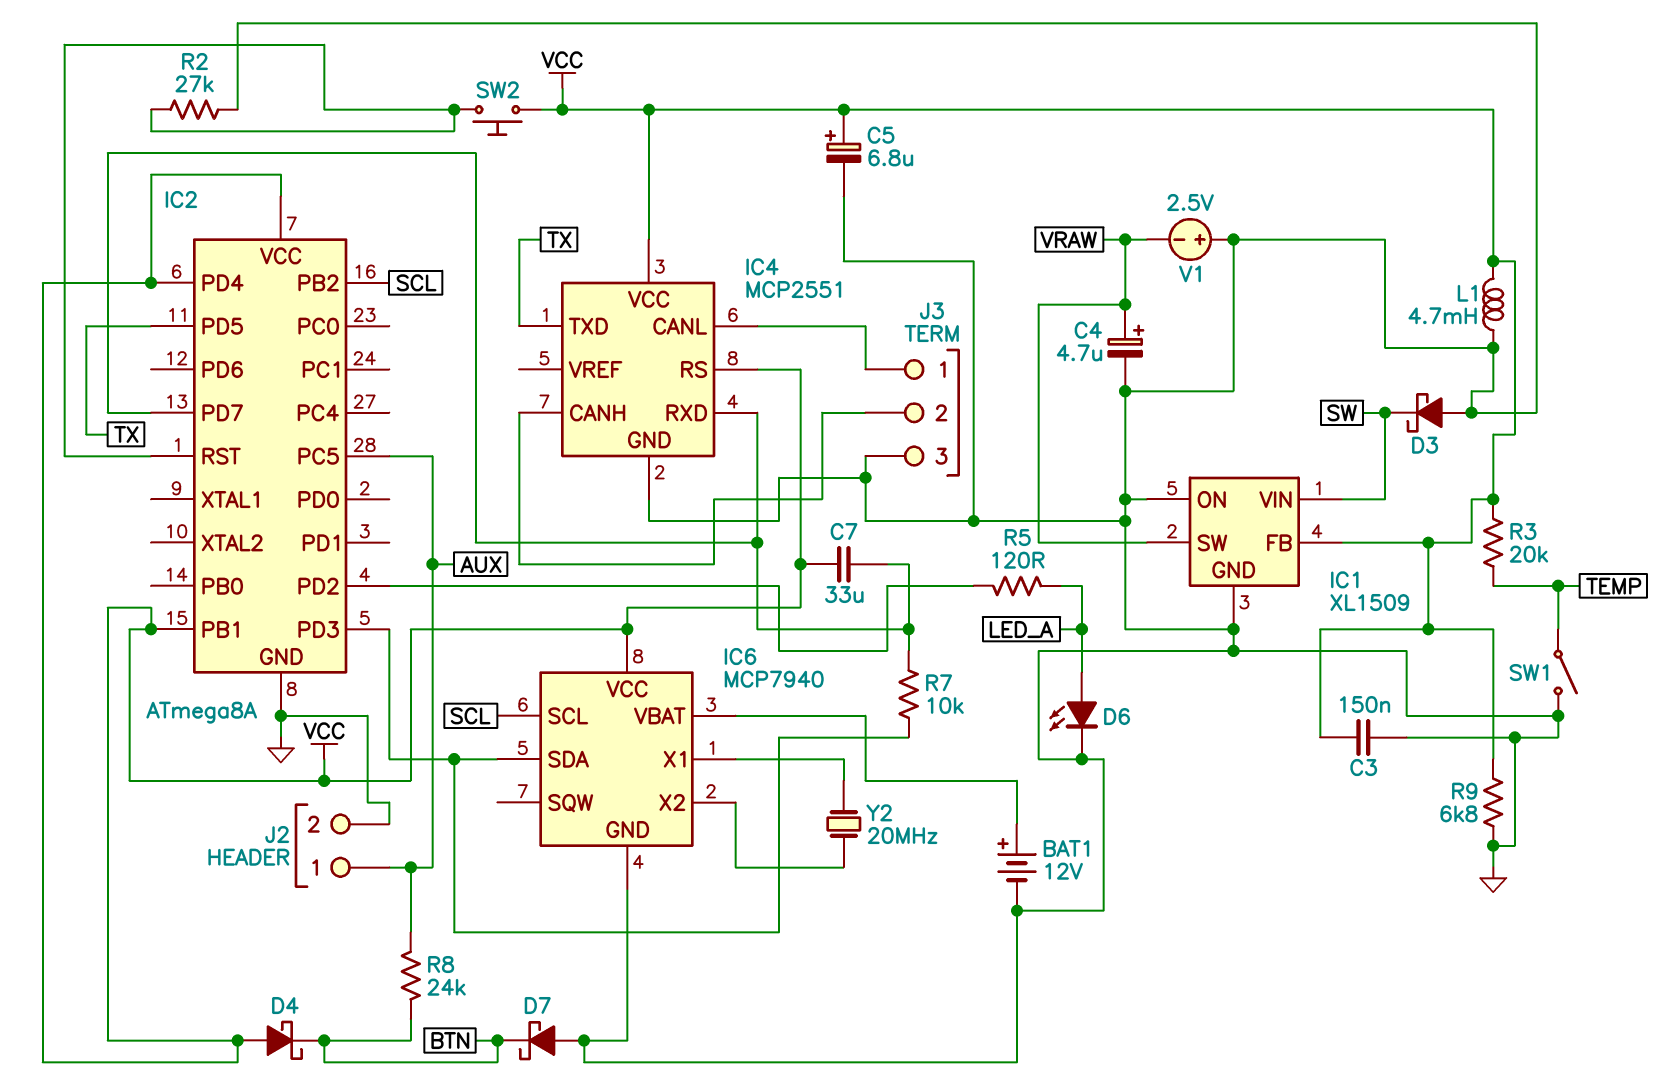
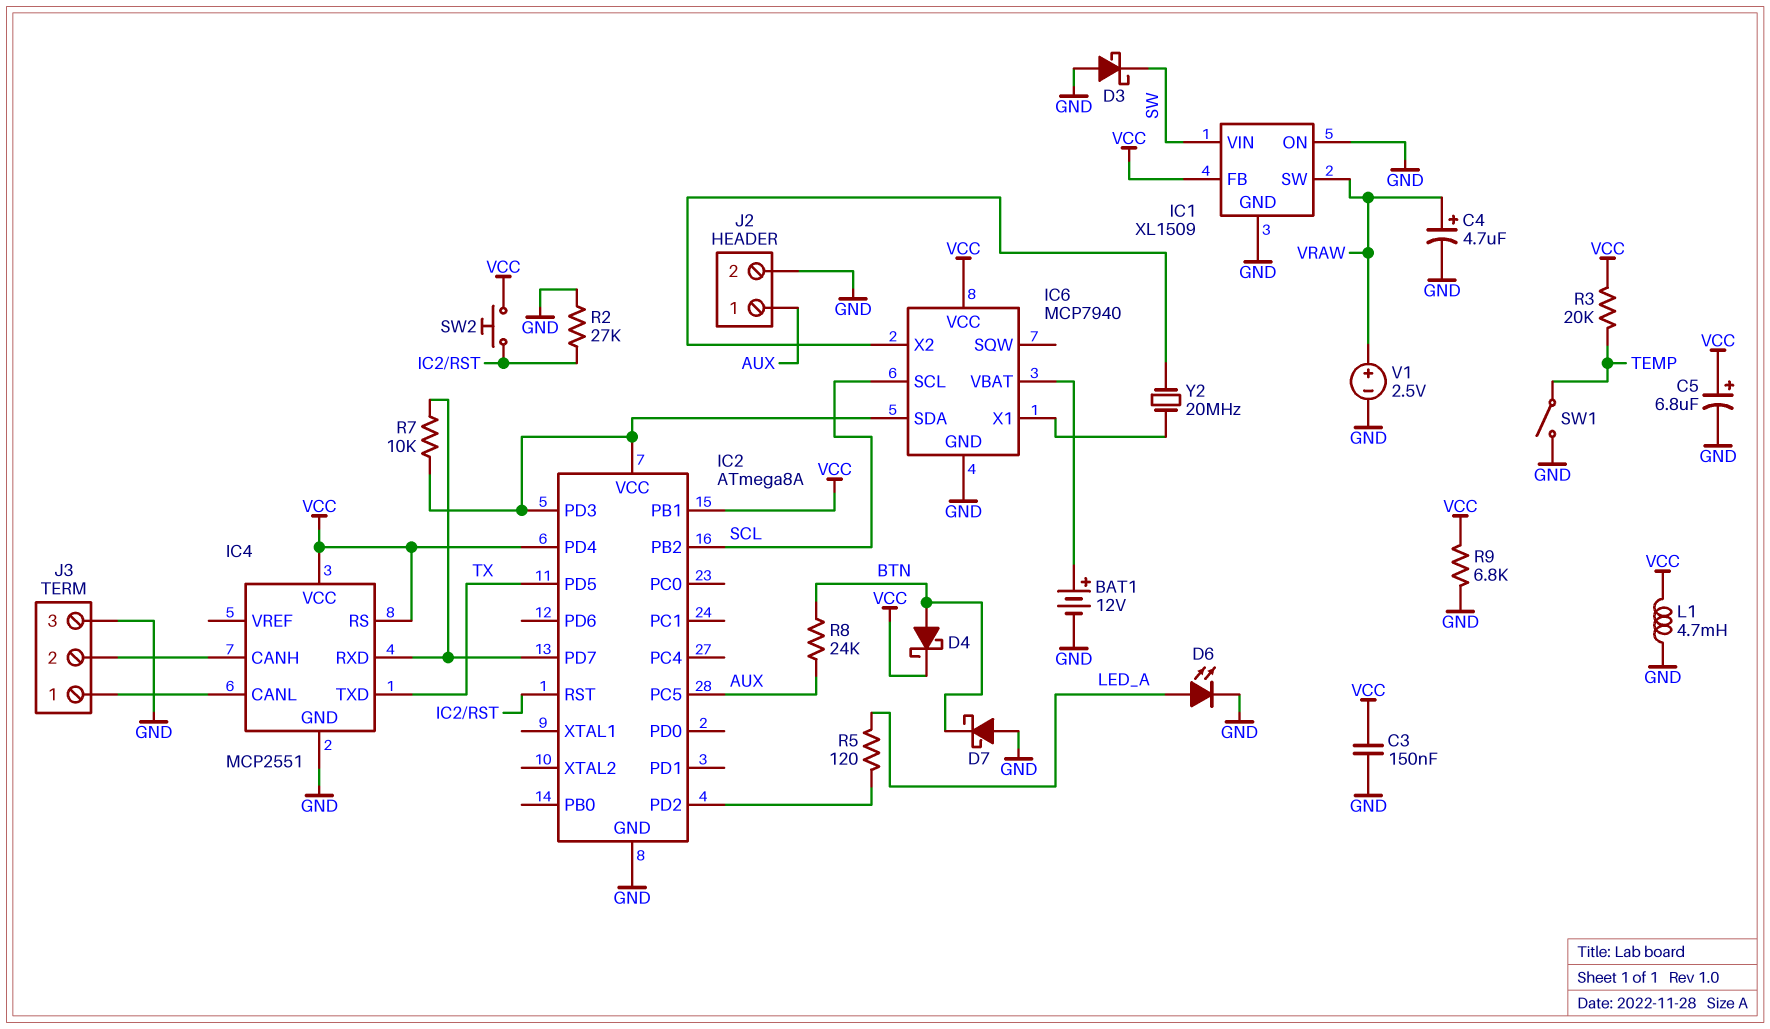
C7: 33uF (IC2/PD7, VCC) -> none
D4: schottky (A VCC, K BTN) -> schottky (A BTN, K VCC)
IC2 pin VCC: VCC -> IC2/PD3
V1: 2.5V (plus GND, minus VRAW) -> 2.5V (plus VRAW, minus GND)

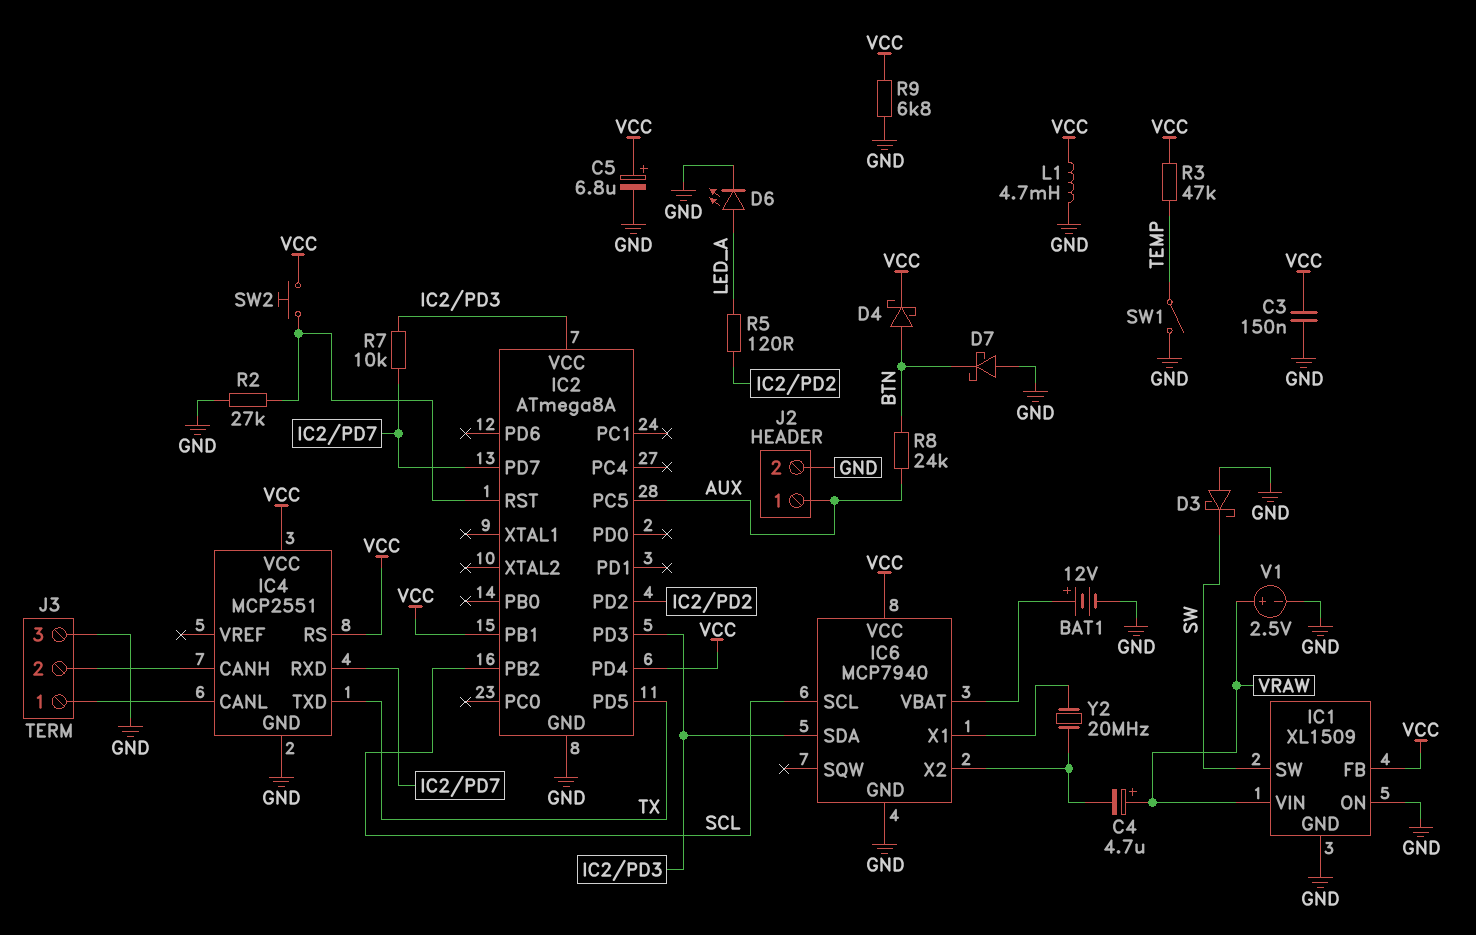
C4: 4.7uF (plus VRAW, minus GND) -> 4.7uF (plus VRAW, minus IC6/X2)
IC1 pin SW: VRAW -> SW
IC1 pin VIN: SW -> VRAW
R3: 20k (TEMP, VCC) -> 47k (TEMP, VCC)

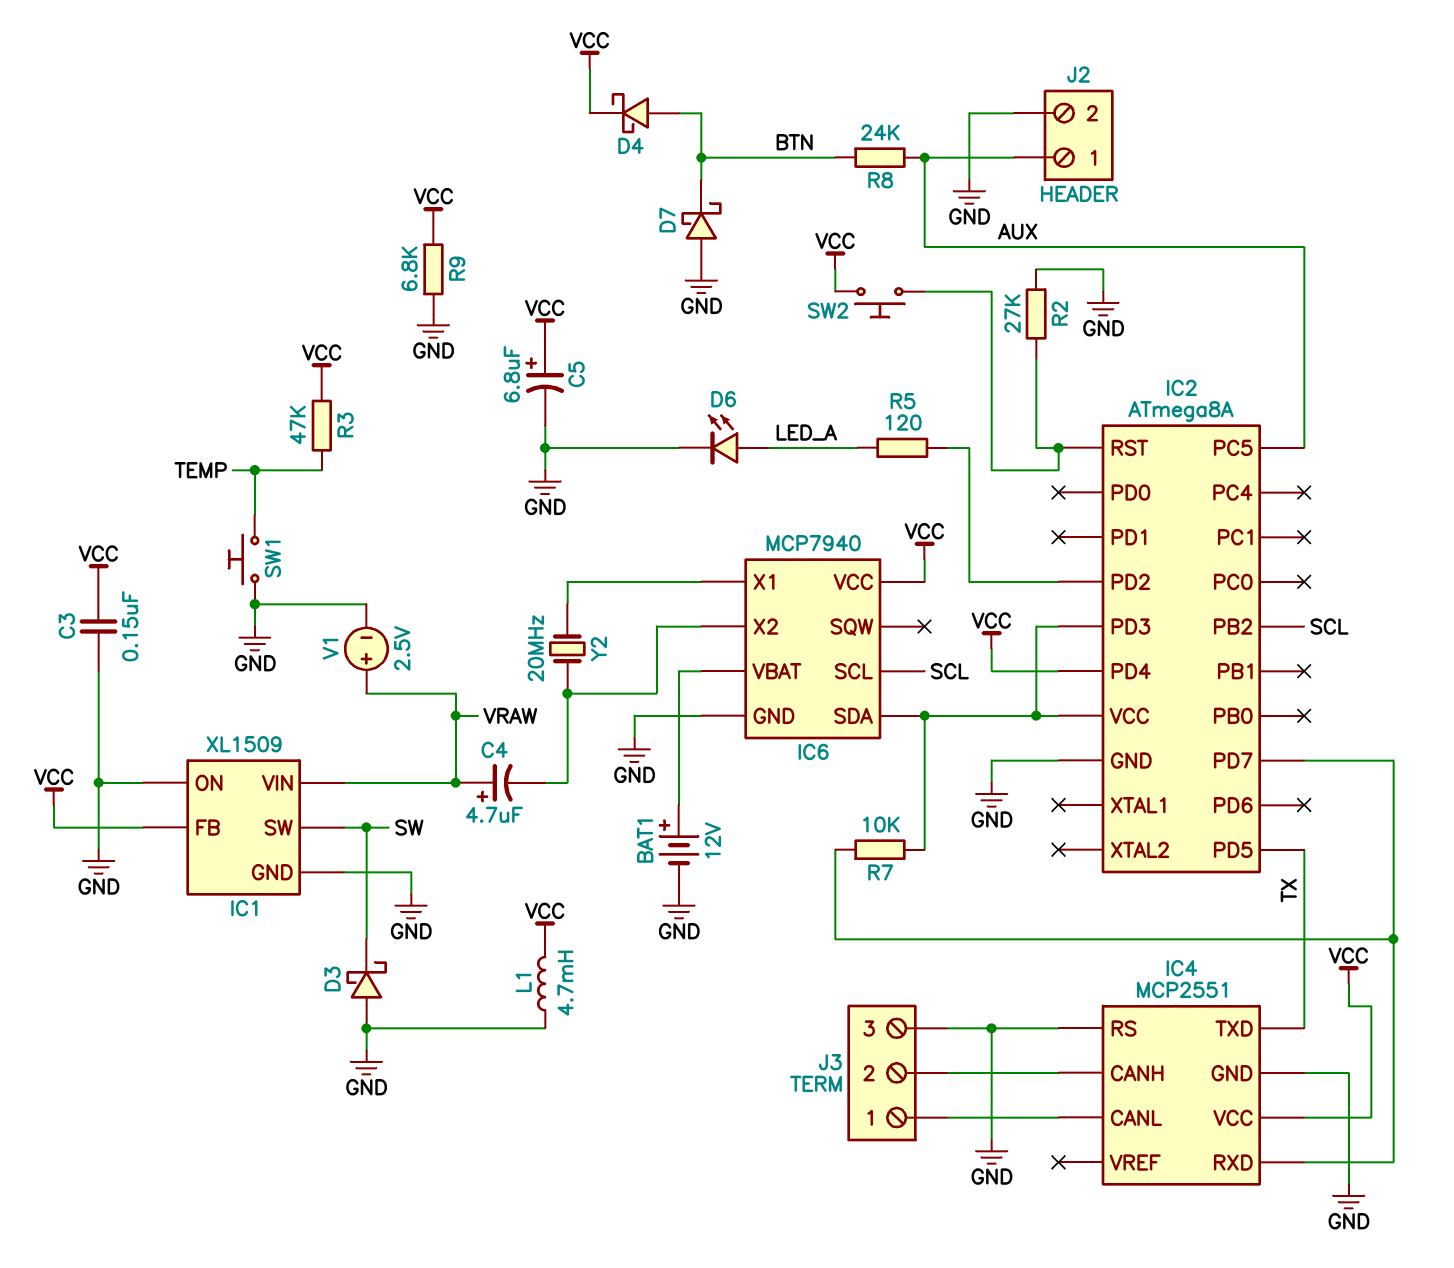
IC2 pin PB1: VCC -> none
IC4 pin RS: VCC -> GND
SW1: switch (GND, TEMP) -> button (GND, TEMP)

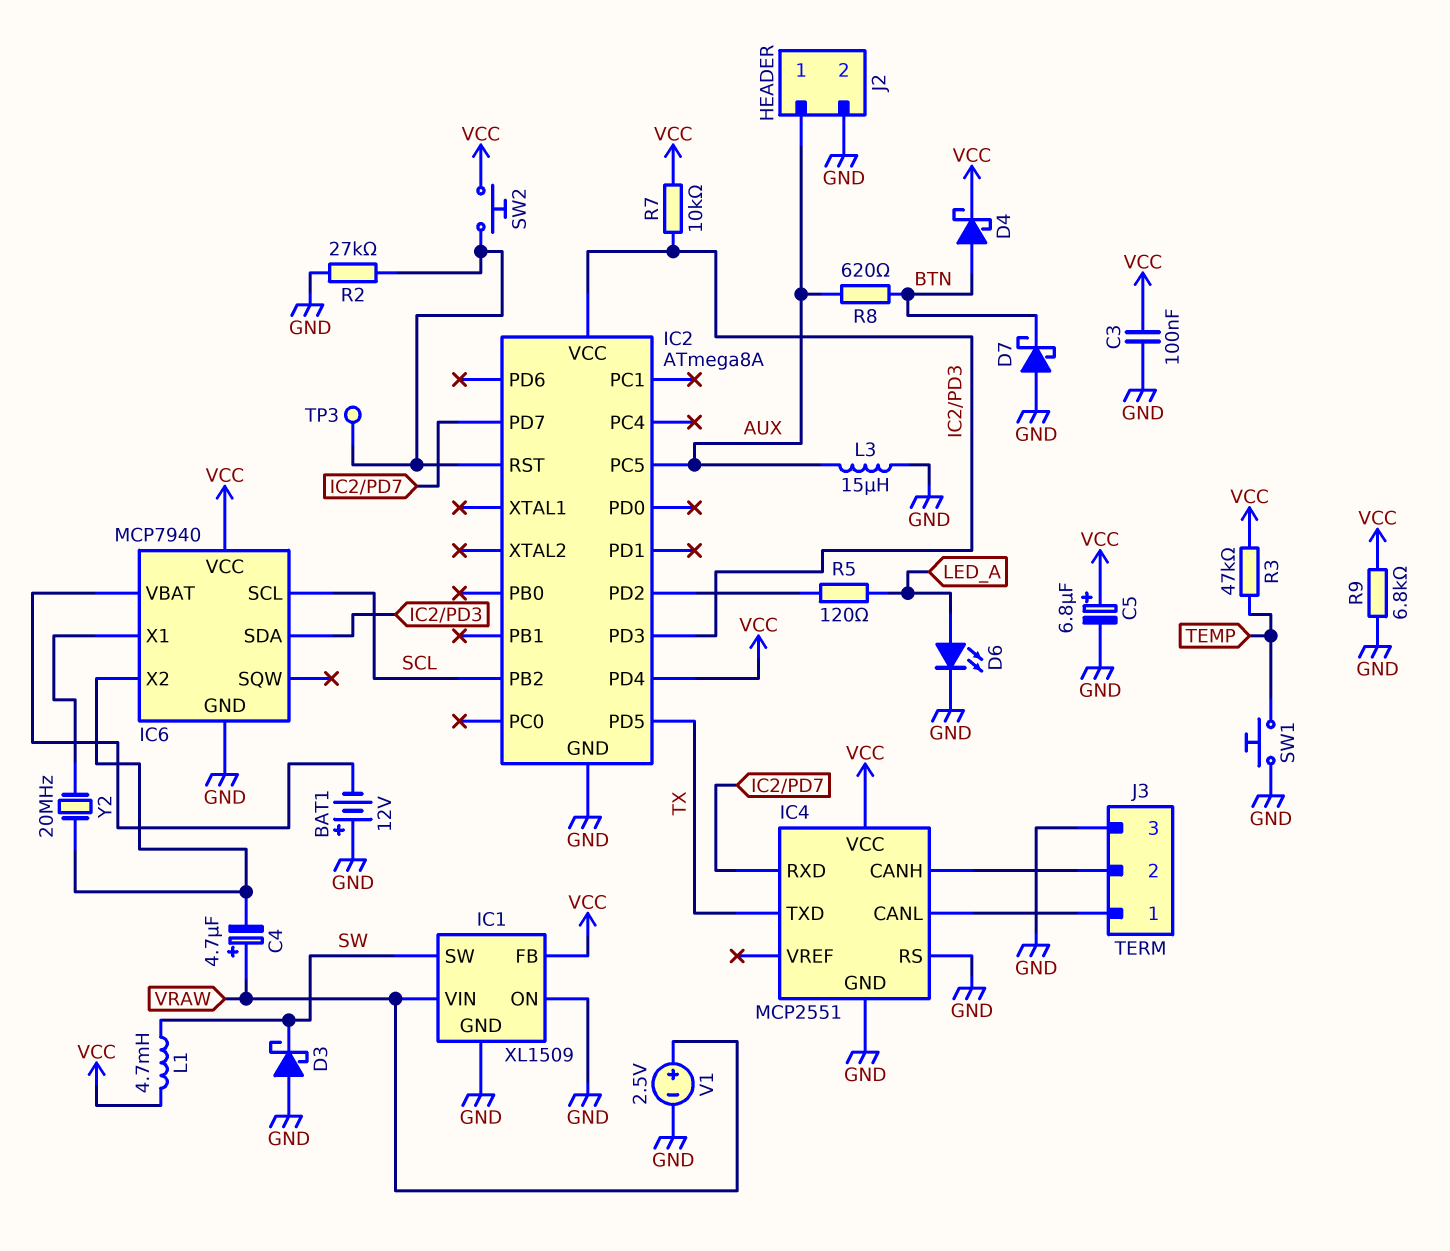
BAT1: 12V (plus IC6/VBAT, minus GND) -> 12V (plus GND, minus IC6/VBAT)
C3: 150nF (GND, VCC) -> 100nF (GND, VCC)
L1: 4.7mH (GND, VCC) -> 4.7mH (SW, VCC)
L3: none -> 15uH (AUX, GND)
R7: 10k (IC2/PD3, IC2/PD7) -> 10k (IC2/PD3, VCC)
R8: 24k (AUX, BTN) -> 620 (AUX, BTN)
TP3: none -> test point (IC2/RST)

